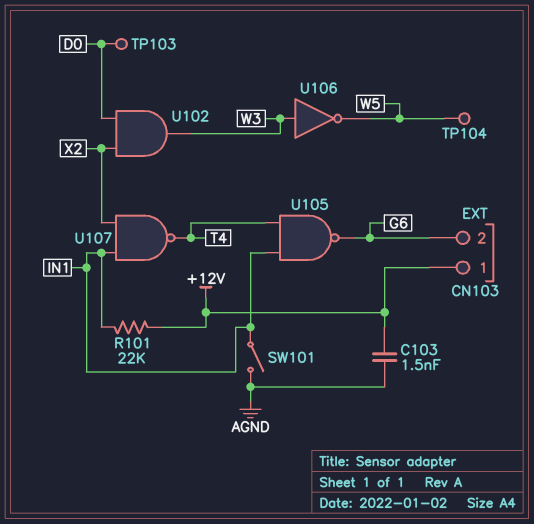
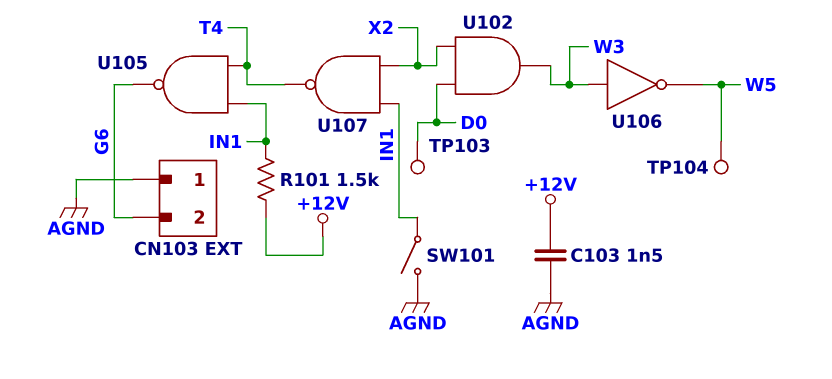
CN103 pin 1: +12V -> AGND
R101: 22k (+12V, IN1) -> 1.5k (+12V, IN1)

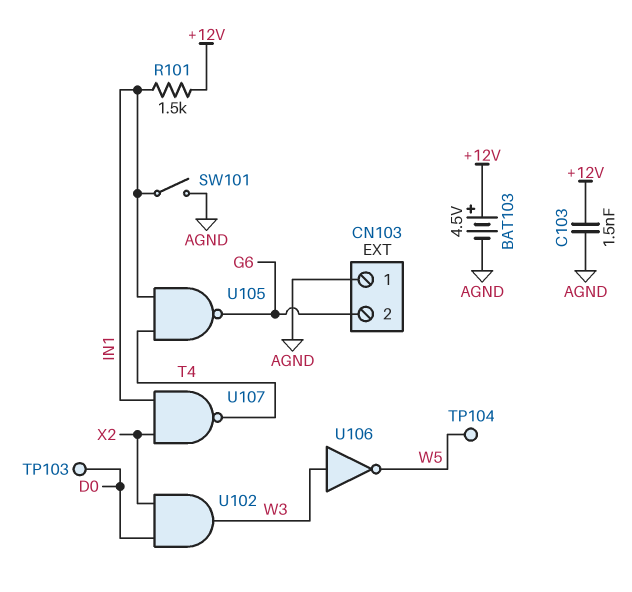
BAT103: none -> 4.5V (plus +12V, minus AGND)

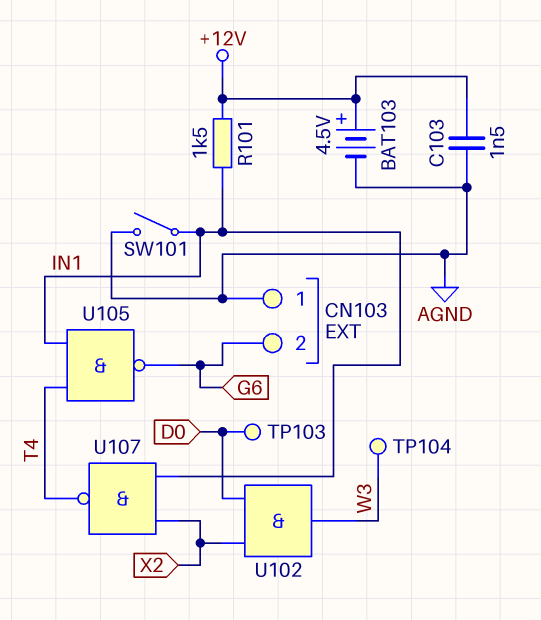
TP104: test point (W5) -> test point (W3)
U106: NOT (in W3, out W5) -> none

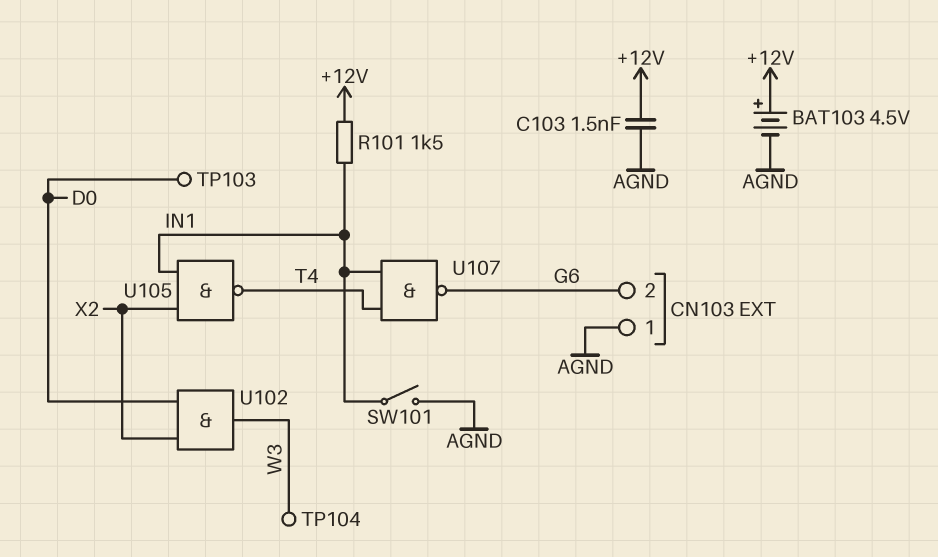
U105: NAND (in IN1, in T4, out G6) -> NAND (in IN1, in X2, out T4)
U107: NAND (in IN1, in X2, out T4) -> NAND (in IN1, in T4, out G6)

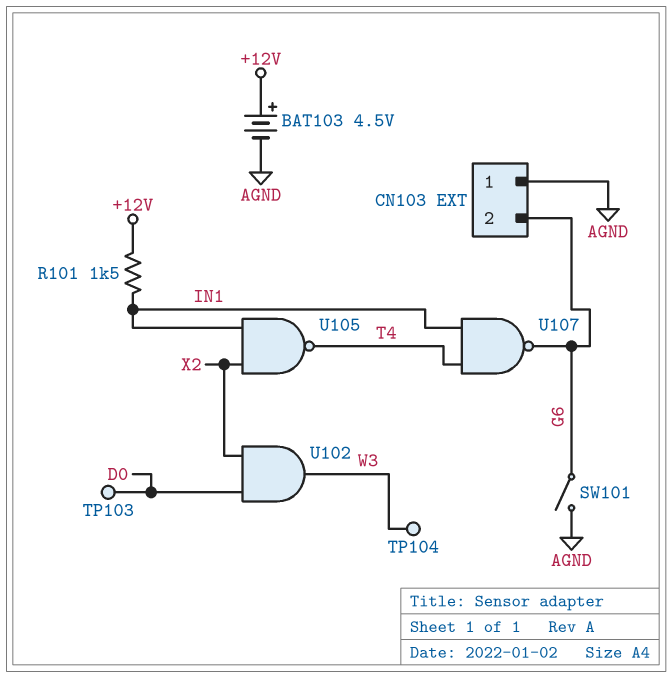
C103: 1.5nF (+12V, AGND) -> none
SW101: switch (AGND, IN1) -> switch (AGND, G6)

